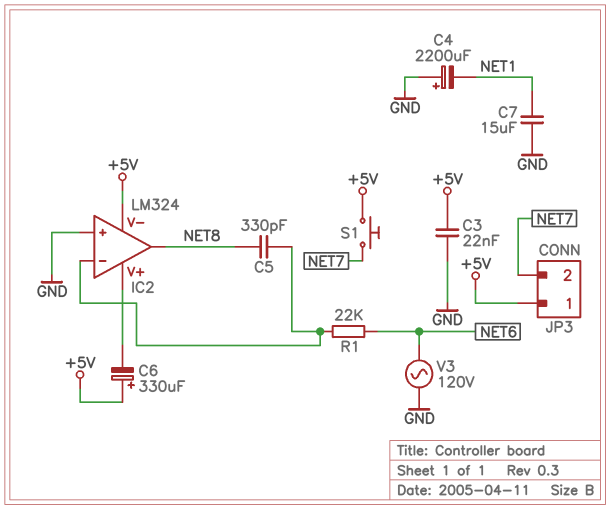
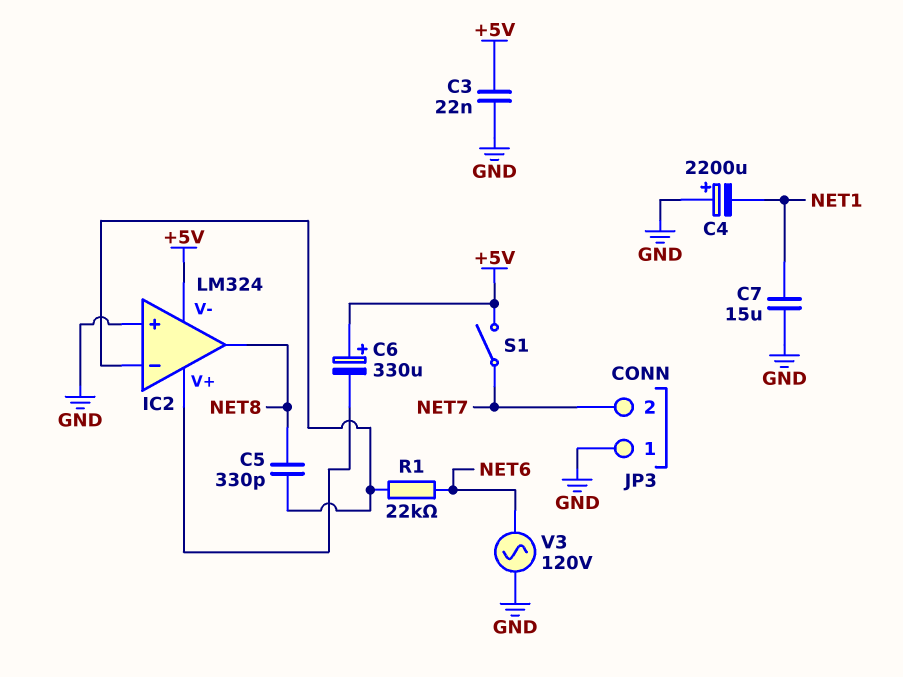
JP3 pin 1: +5V -> GND
S1: button (+5V, NET7) -> switch (+5V, NET7)

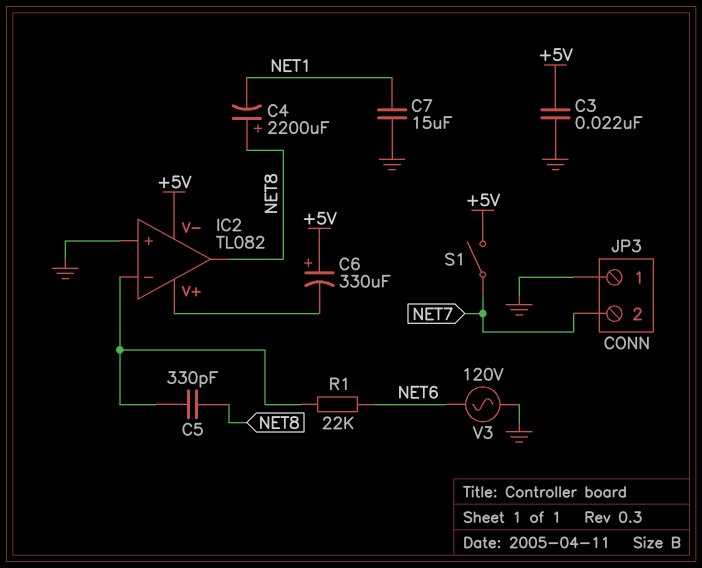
C4: 2200uF (plus GND, minus NET1) -> 2200uF (plus NET8, minus NET1)
IC2: LM324 -> TL082

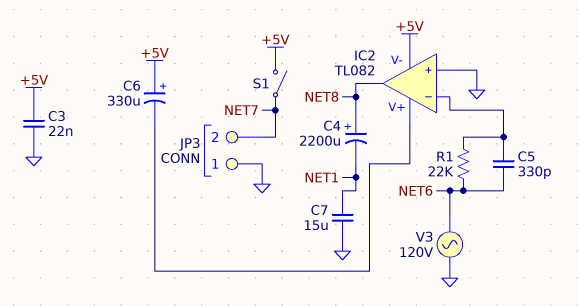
C5: 330pF (IC2/in-, NET8) -> 330pF (IC2/in-, NET6)

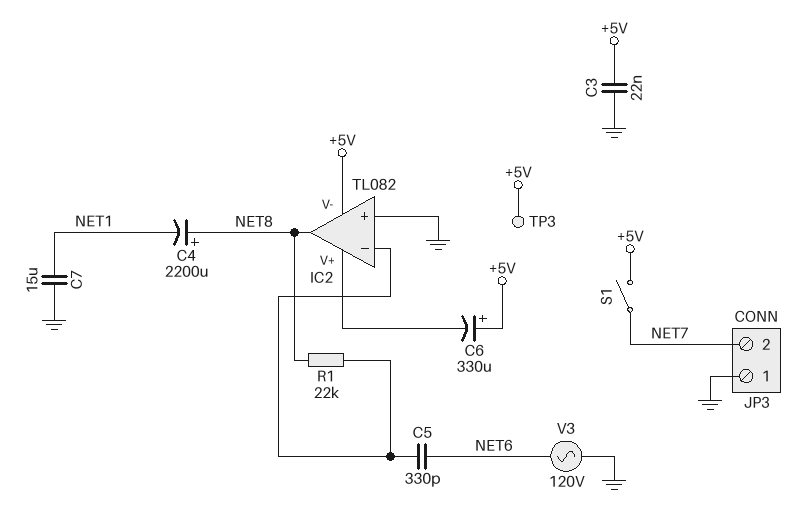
R1: 22k (IC2/in-, NET6) -> 22k (IC2/in-, NET8)
TP3: none -> test point (+5V)

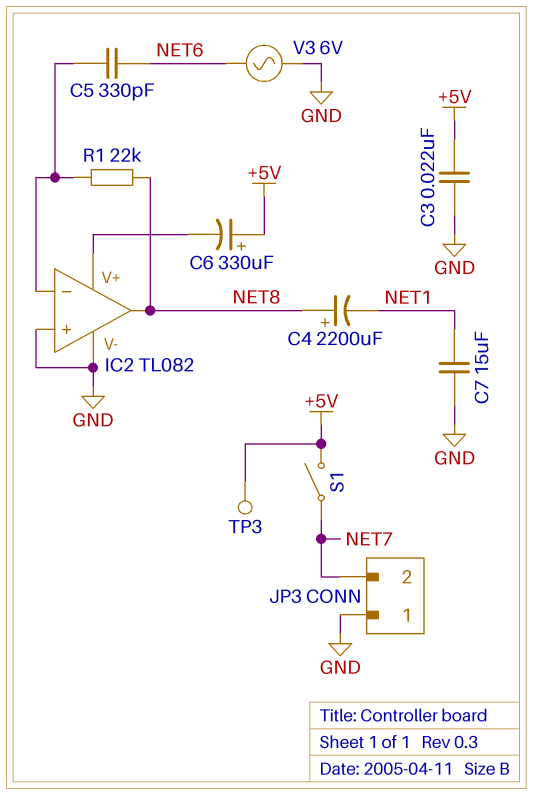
IC2 pin V-: +5V -> GND
V3: AC 120V (GND, NET6) -> AC 6V (GND, NET6)

